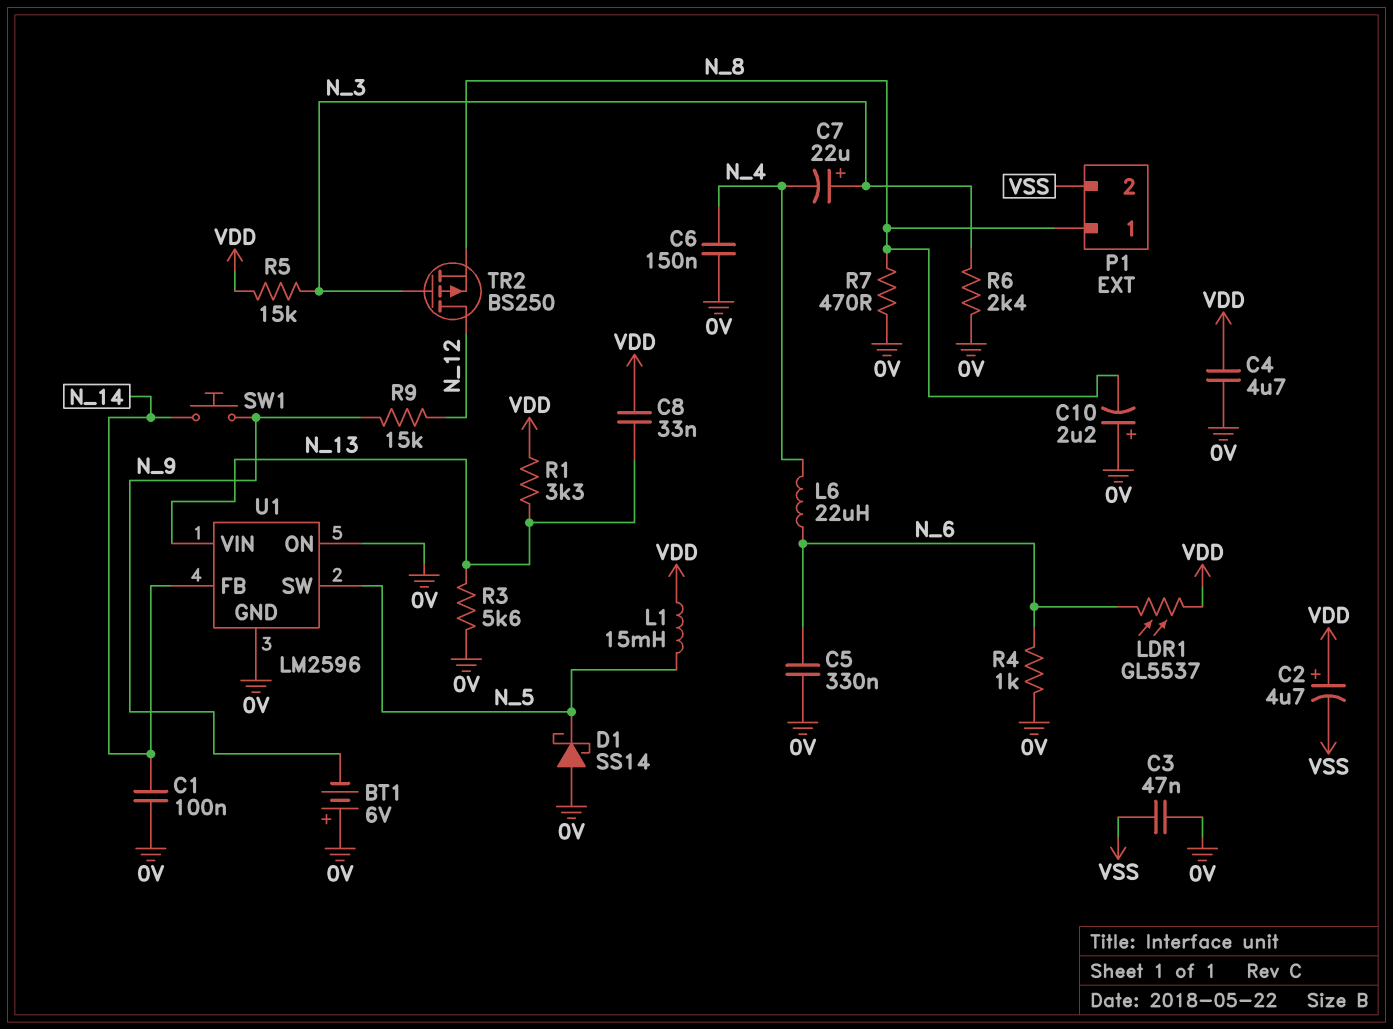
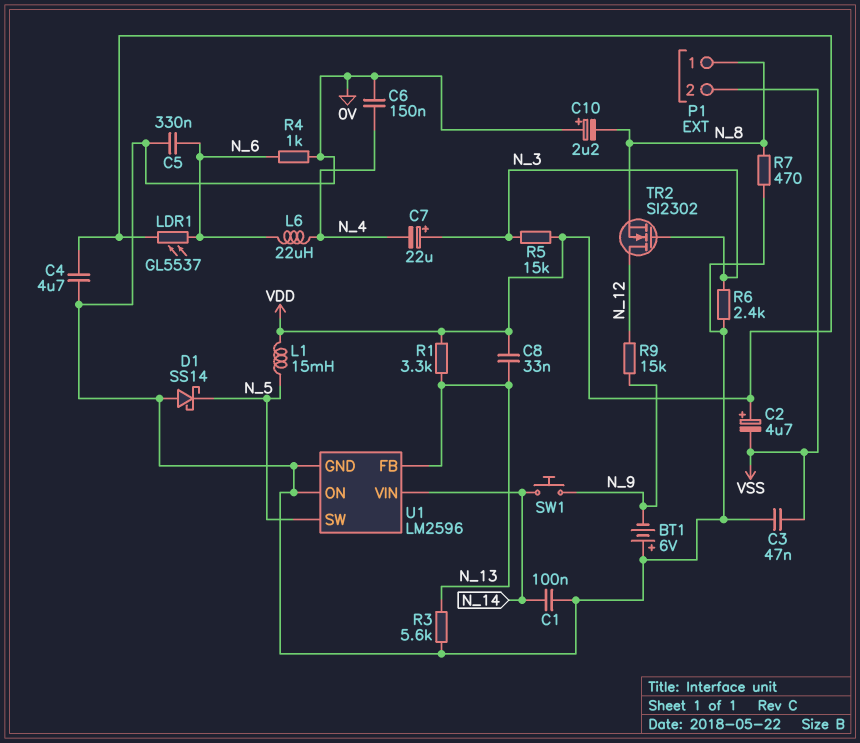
TR2: PMOS BS250 (G N_3, D N_12, S N_8) -> NMOS SI2302 (G N_3, D N_12, S N_8)
U1 pin FB: N_14 -> N_13
U1 pin VIN: N_13 -> N_14

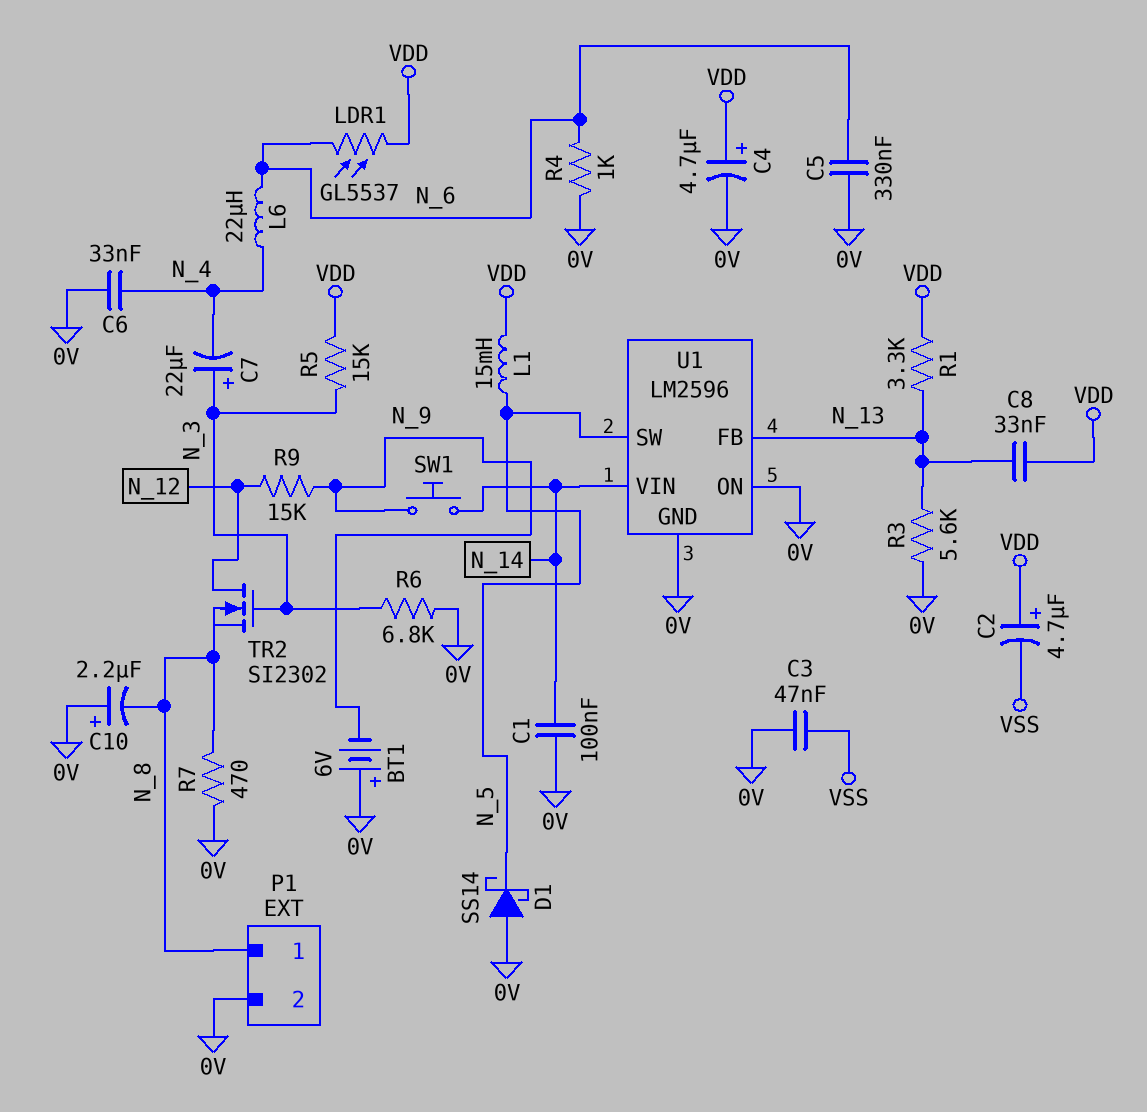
C4: 4.7uF (0V, VDD) -> 4.7uF (plus VDD, minus 0V)
C6: 150nF (0V, N_4) -> 33nF (0V, N_4)
P1 pin 2: VSS -> 0V
R6: 2.4k (0V, N_3) -> 6.8k (0V, N_3)

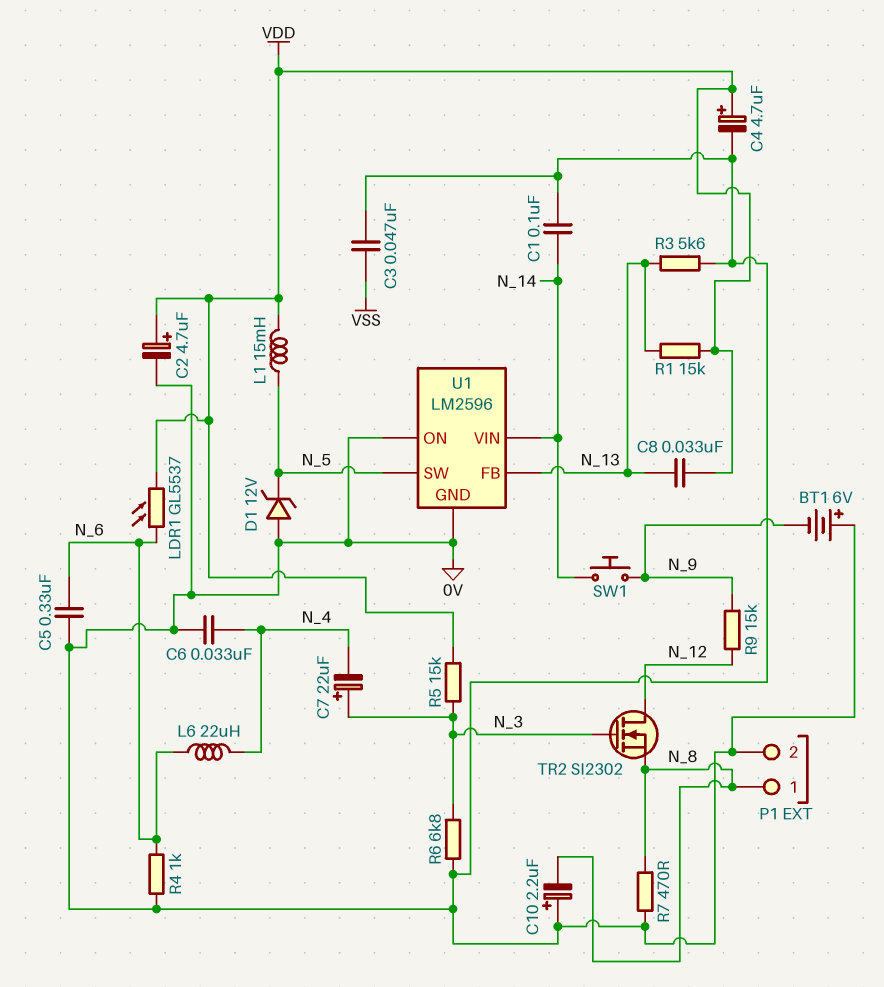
C2: 4.7uF (plus VDD, minus VSS) -> 4.7uF (plus VDD, minus 0V)
D1: schottky SS14 (A 0V, K N_5) -> zener 12V (A 0V, K N_5)
R1: 3.3k (N_13, VDD) -> 15k (N_13, VDD)

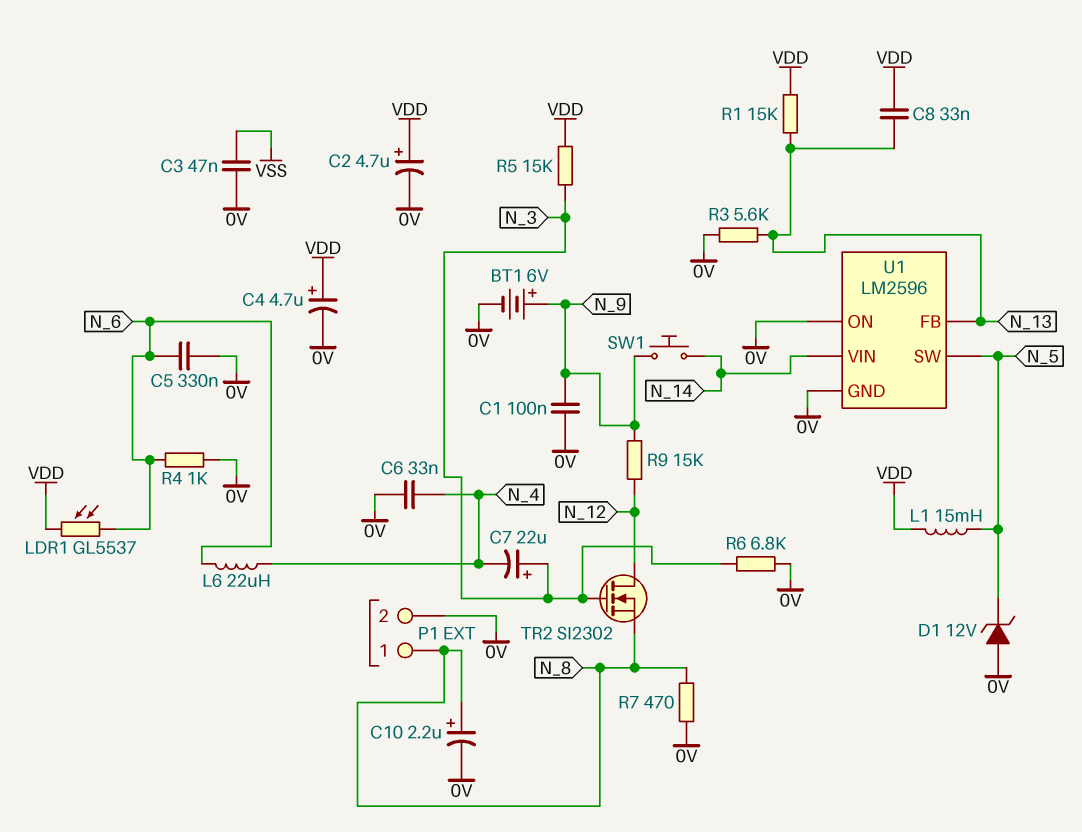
BT1: 6V (plus 0V, minus N_9) -> 6V (plus N_9, minus 0V)
C1: 100nF (0V, N_14) -> 100nF (0V, N_9)
C10: 2.2uF (plus 0V, minus N_8) -> 2.2uF (plus N_8, minus 0V)

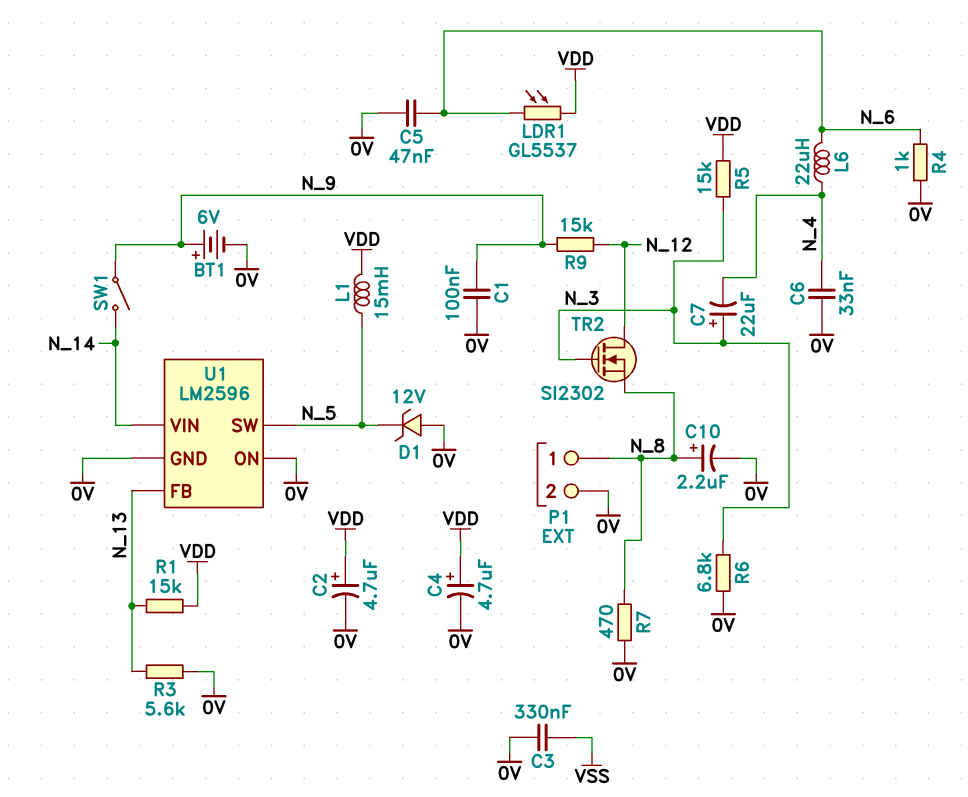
C3: 47nF (0V, VSS) -> 330nF (0V, VSS)
C5: 330nF (0V, N_6) -> 47nF (0V, N_6)
C8: 33nF (N_13, VDD) -> none
SW1: button (N_9, N_14) -> switch (N_9, N_14)

